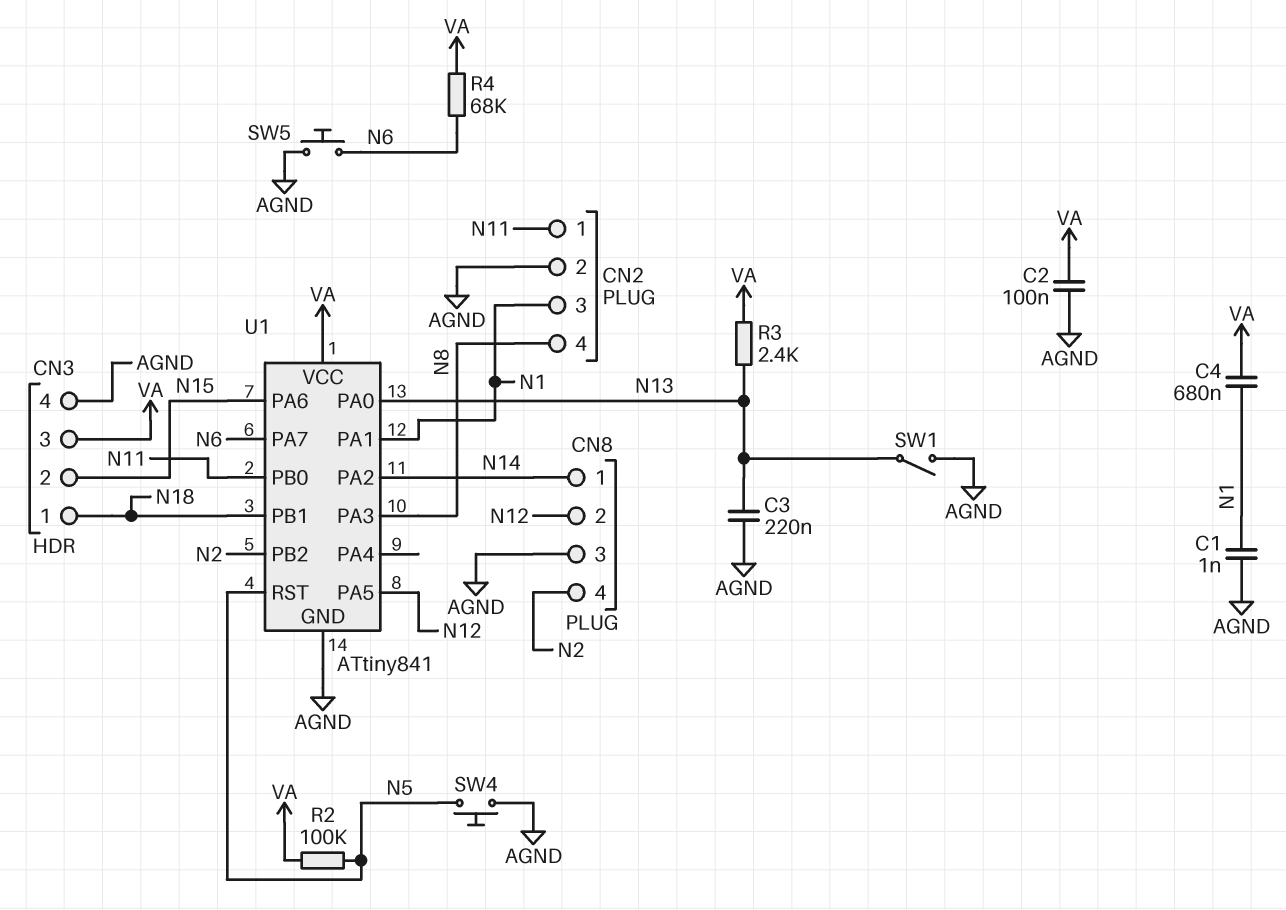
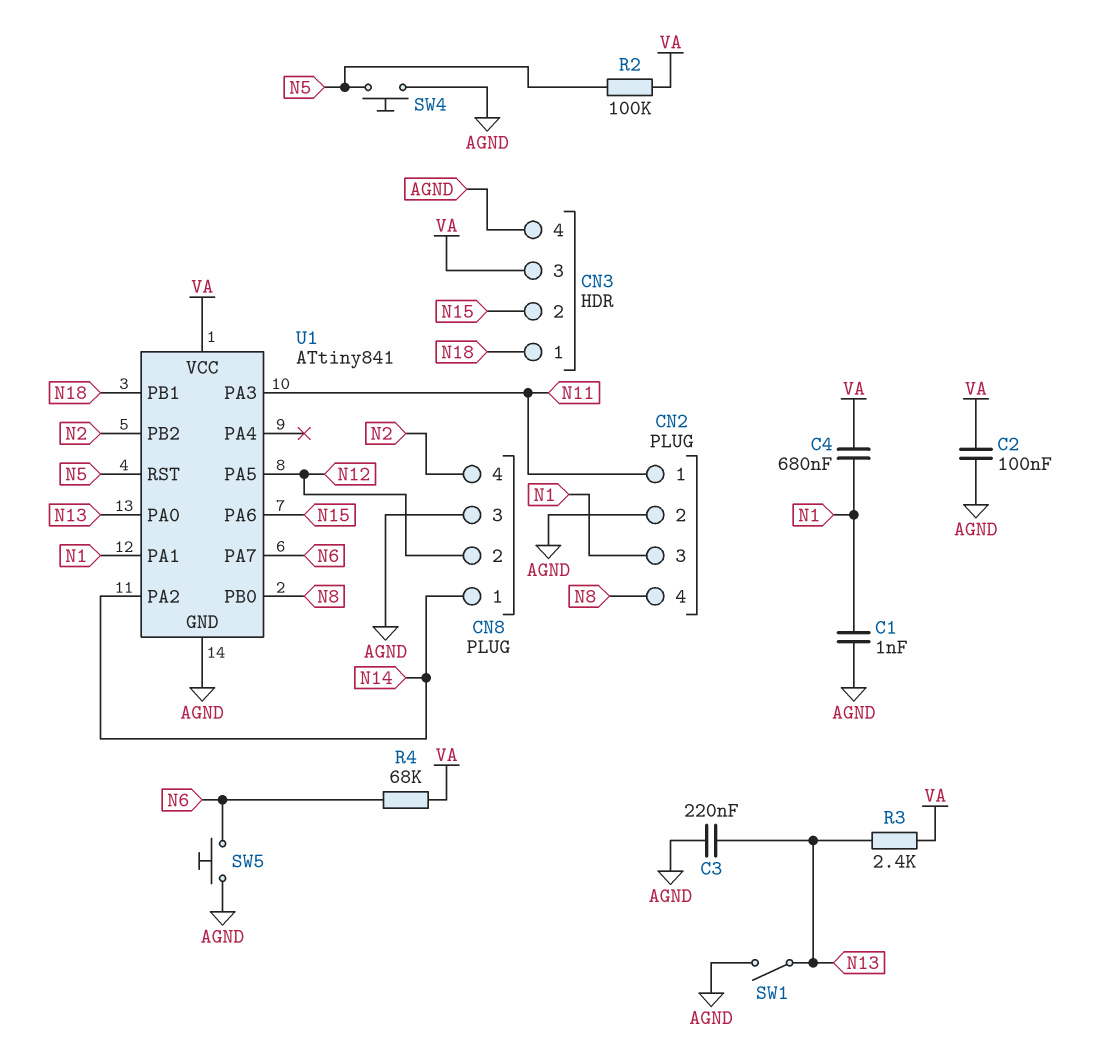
U1 pin PA3: N8 -> N11
U1 pin PB0: N11 -> N8

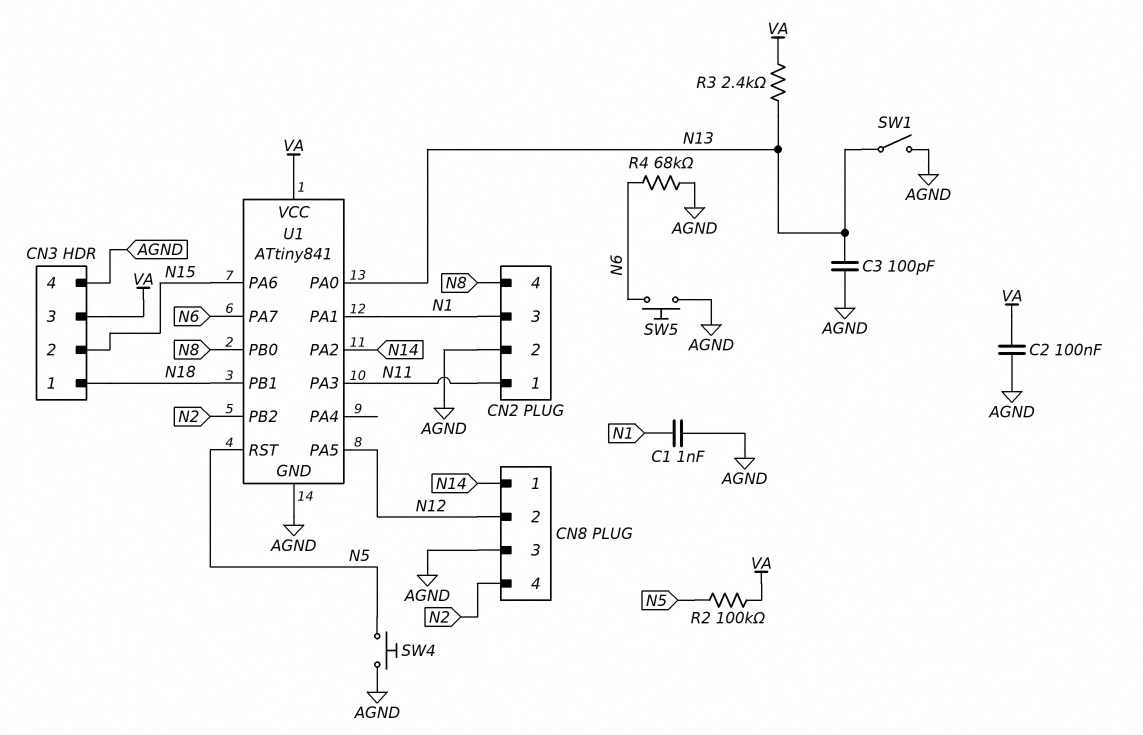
C3: 220nF (AGND, N13) -> 100pF (AGND, N13)
C4: 680nF (N1, VA) -> none
R4: 68k (N6, VA) -> 68k (AGND, N6)

